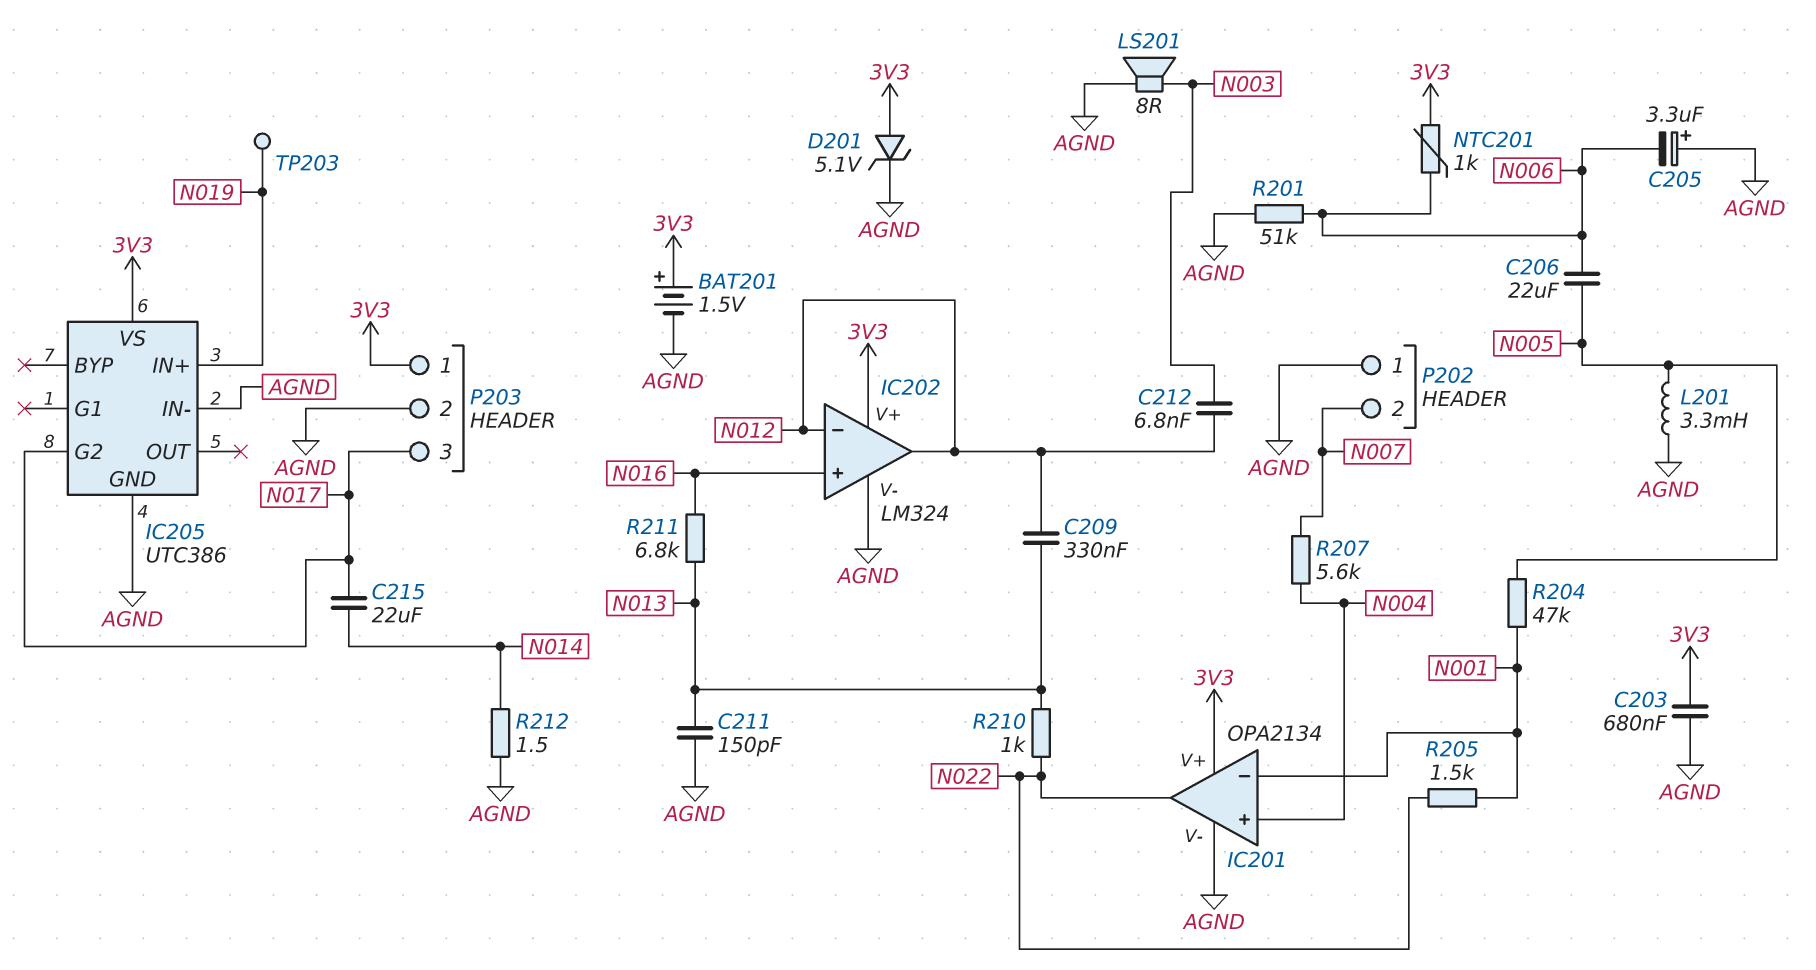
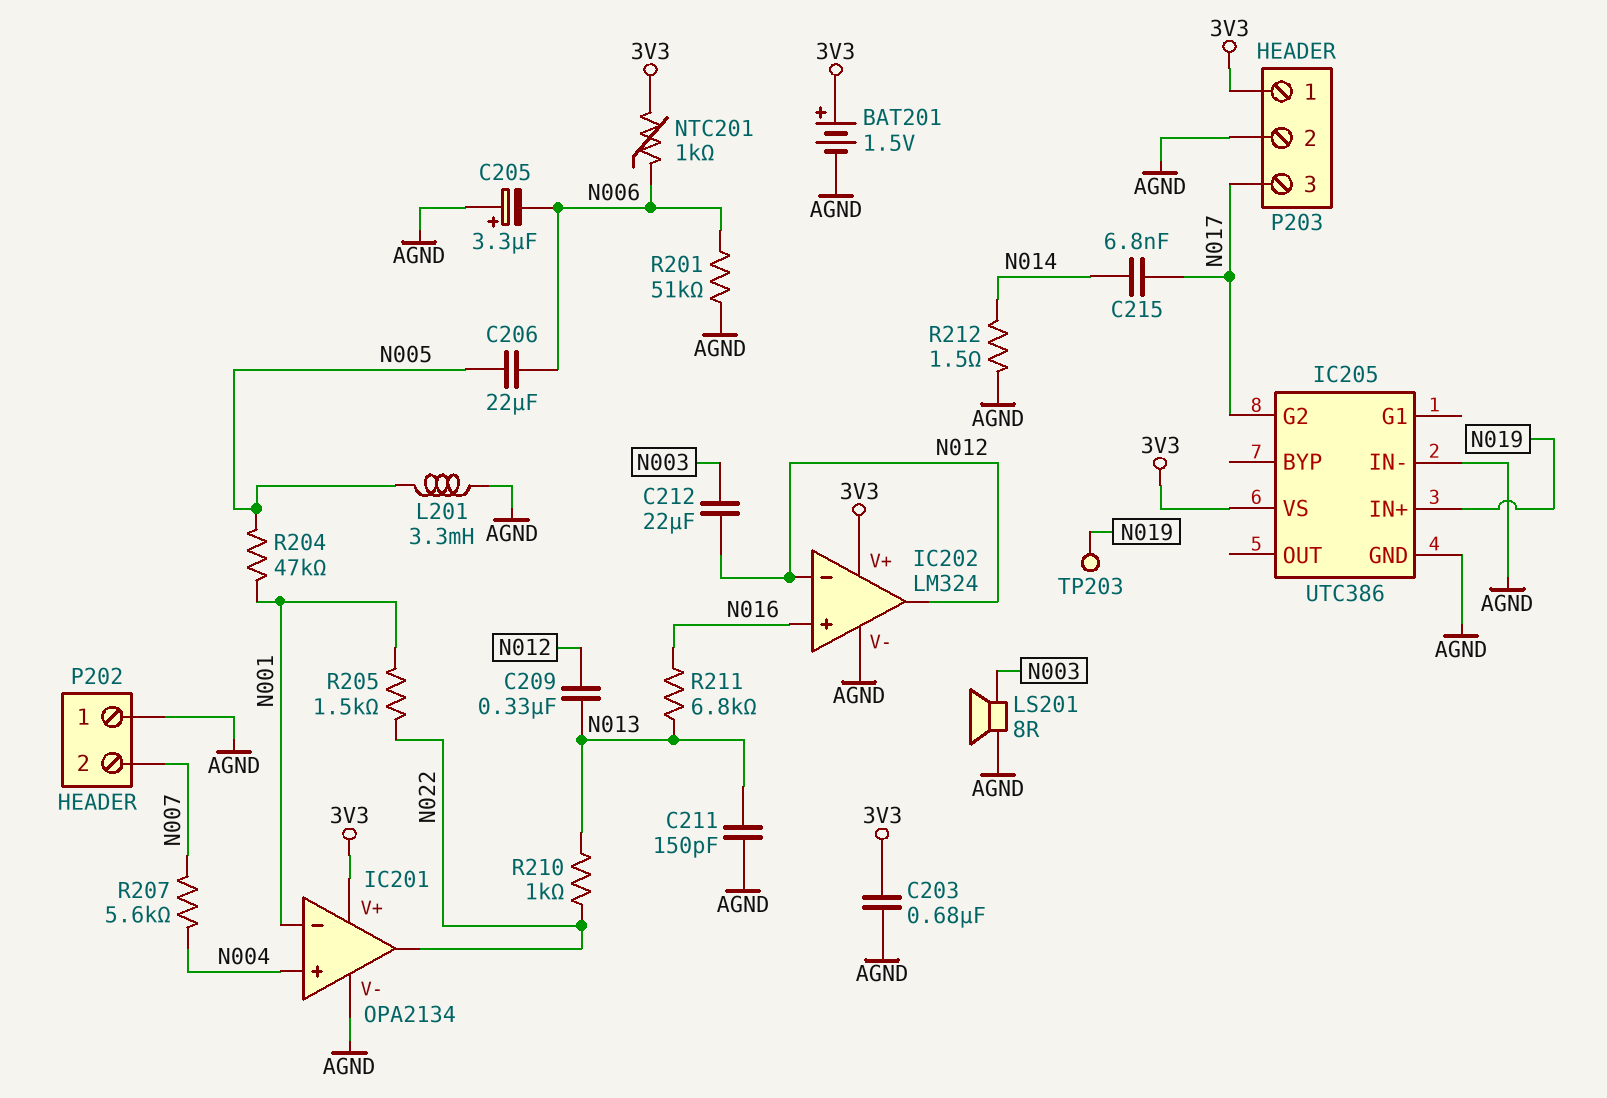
C212: 6.8nF (N003, N012) -> 22uF (N003, N012)
C215: 22uF (N014, N017) -> 6.8nF (N014, N017)
D201: zener 5.1V (A 3V3, K AGND) -> none

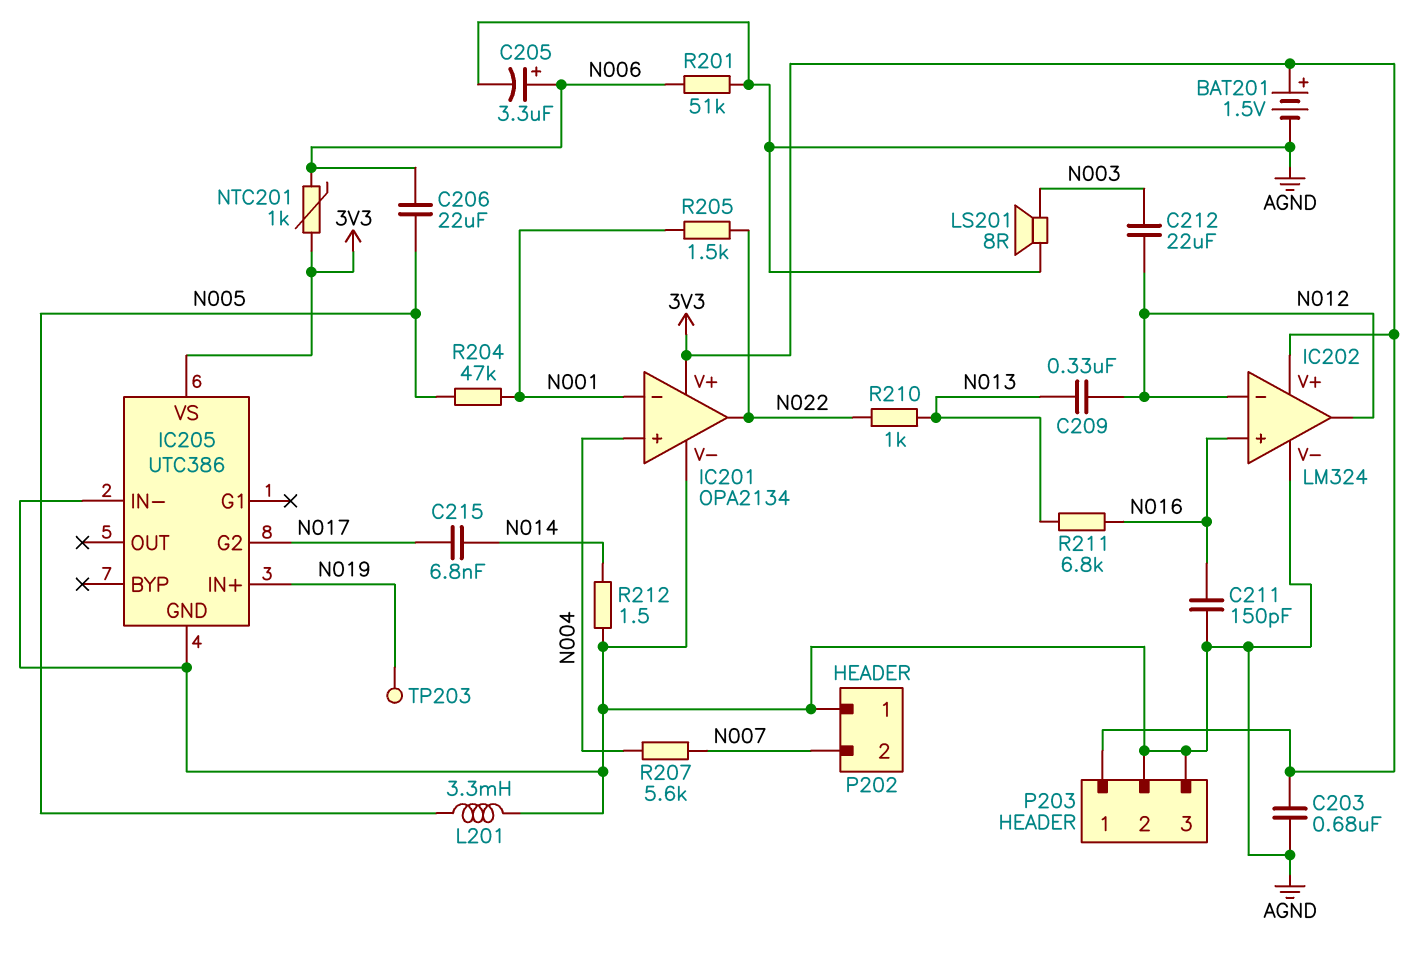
C205: 3.3uF (plus AGND, minus N006) -> 3.3uF (plus N006, minus AGND)
C211: 150pF (AGND, N013) -> 150pF (AGND, N016)
P203 pin 3: N017 -> AGND

